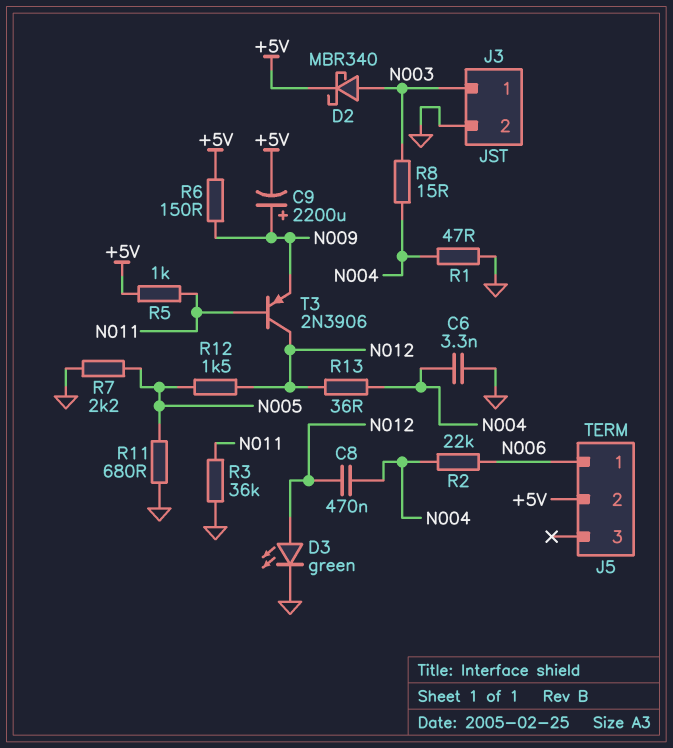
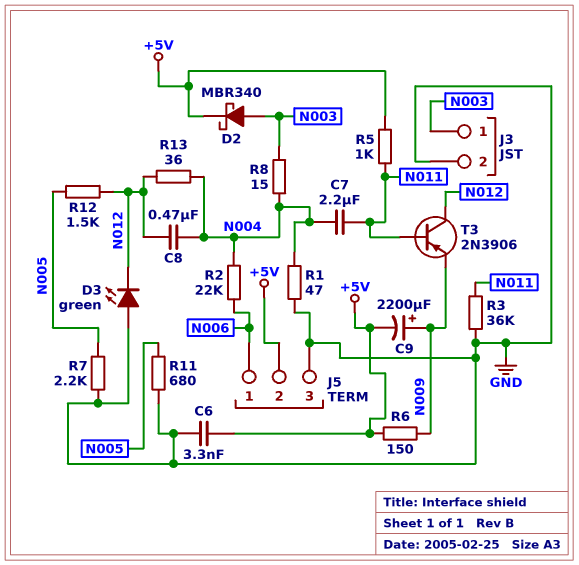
C6: 3.3nF (GND, N004) -> 3.3nF (+5V, GND)
C7: none -> 2.2uF (N004, N011)
D3: LED green (A N012, K GND) -> LED green (A GND, K N012)
J5 pin 3: none -> GND

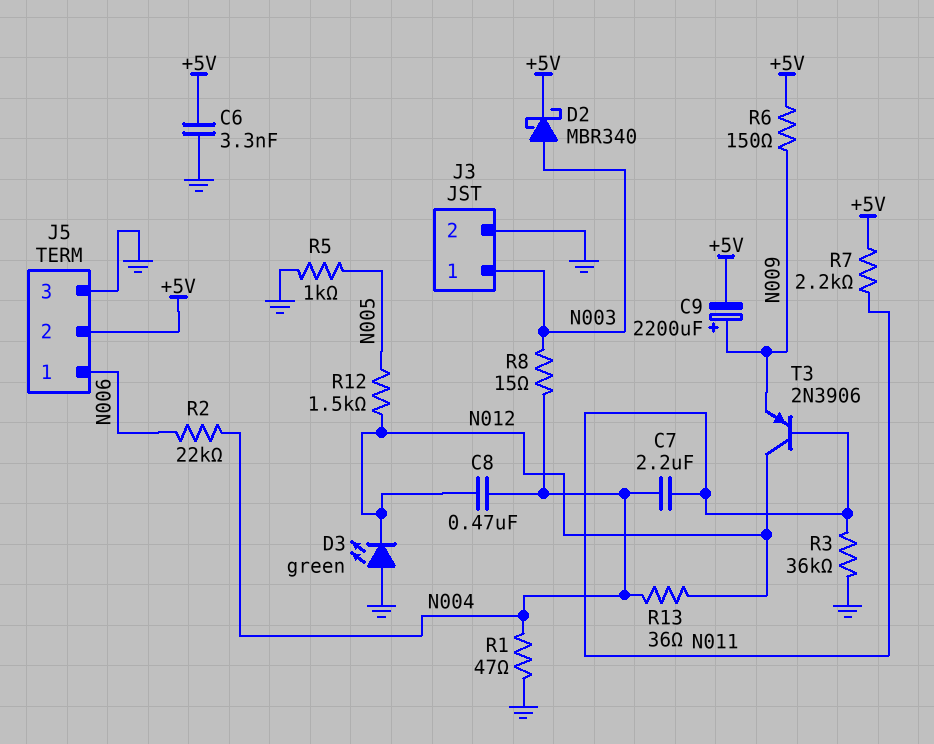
R5: 1k (+5V, N011) -> 1k (GND, N005)
R7: 2.2k (GND, N005) -> 2.2k (+5V, N011)
R11: 680 (GND, N005) -> none

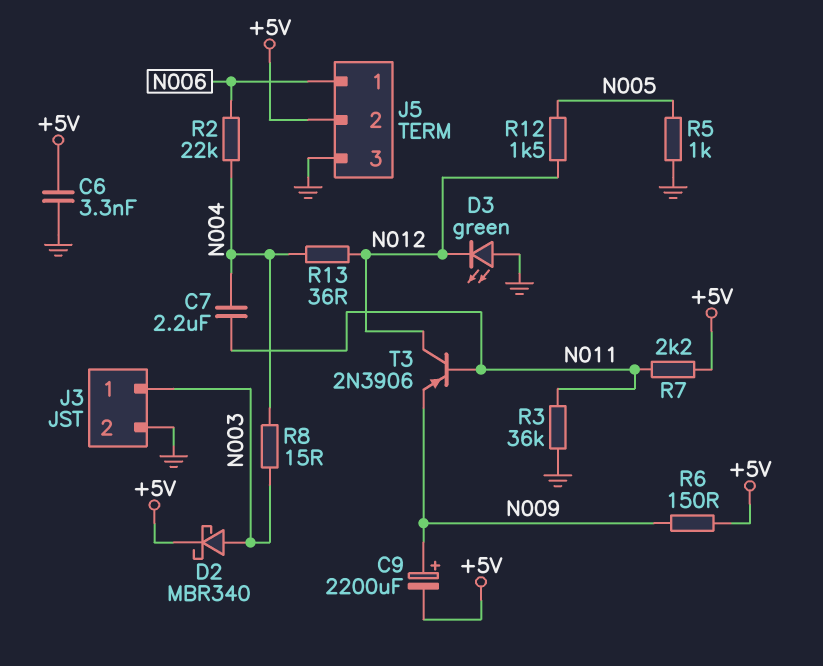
C8: 470nF (N004, N012) -> none
R1: 47 (GND, N004) -> none

